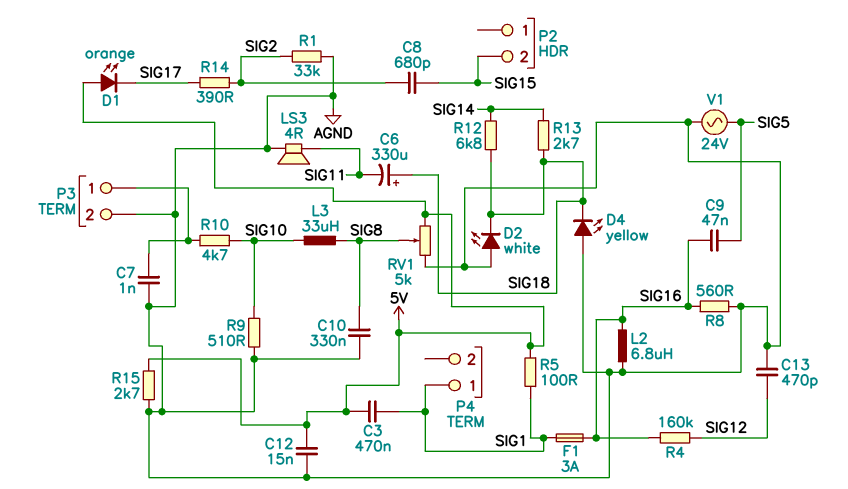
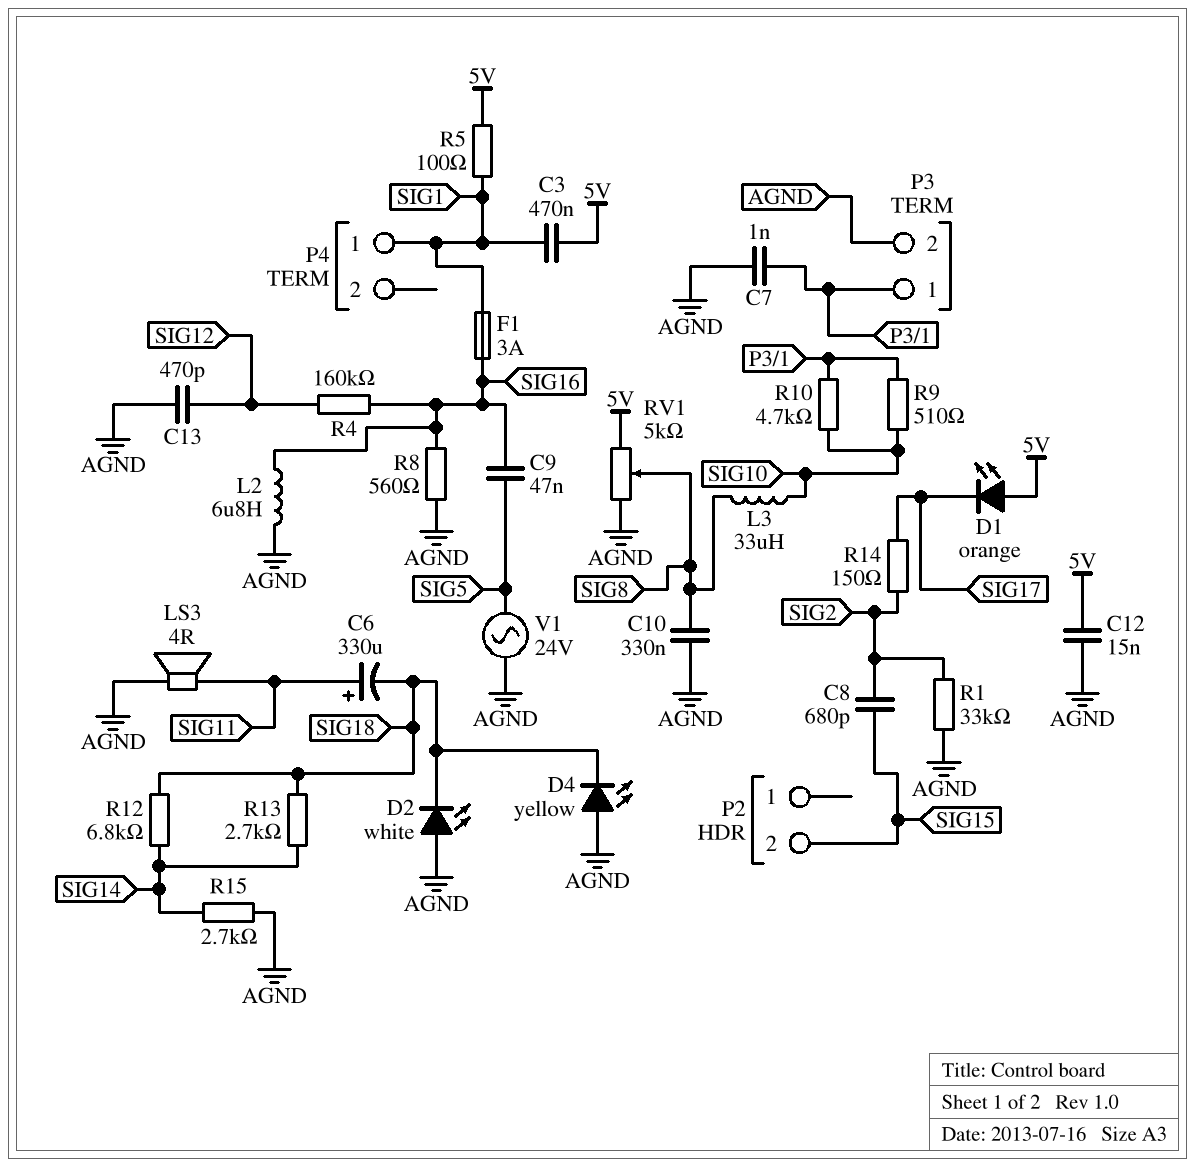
C6: 330uF (plus SIG18, minus SIG11) -> 330uF (plus SIG11, minus SIG18)
R9: 510 (AGND, SIG10) -> 510 (P3/1, SIG10)
R14: 390 (SIG2, SIG17) -> 150 (SIG2, SIG17)
R15: 2.7k (5V, AGND) -> 2.7k (AGND, SIG14)

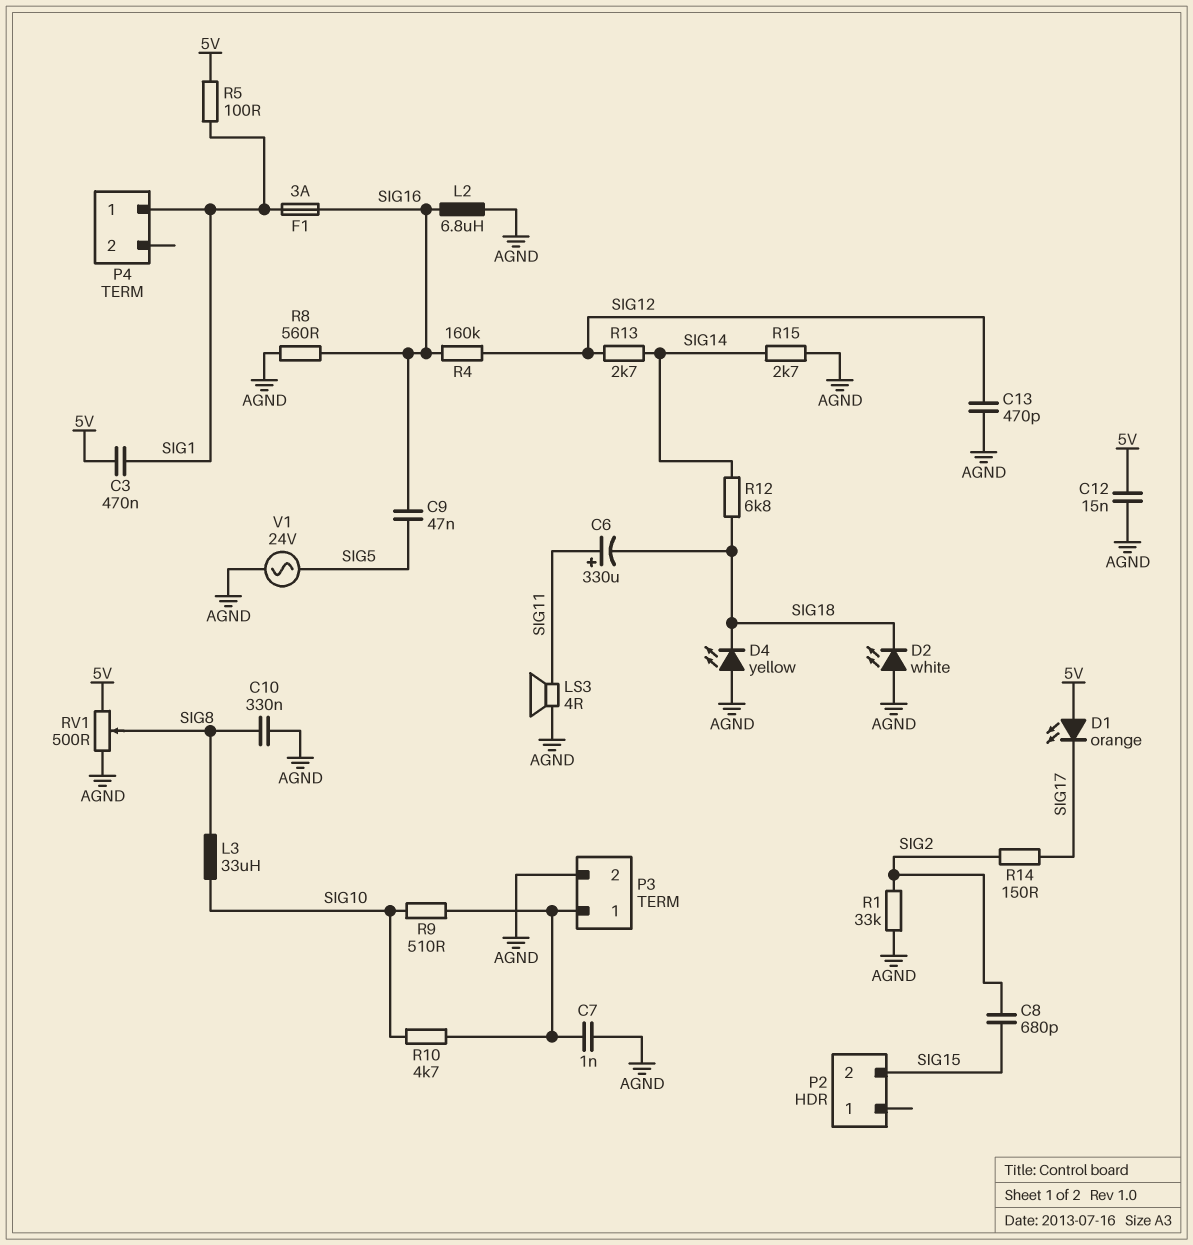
R13: 2.7k (SIG14, SIG18) -> 2.7k (SIG12, SIG14)
RV1: 5k (5V, AGND, wiper SIG8) -> 500 (5V, AGND, wiper SIG8)

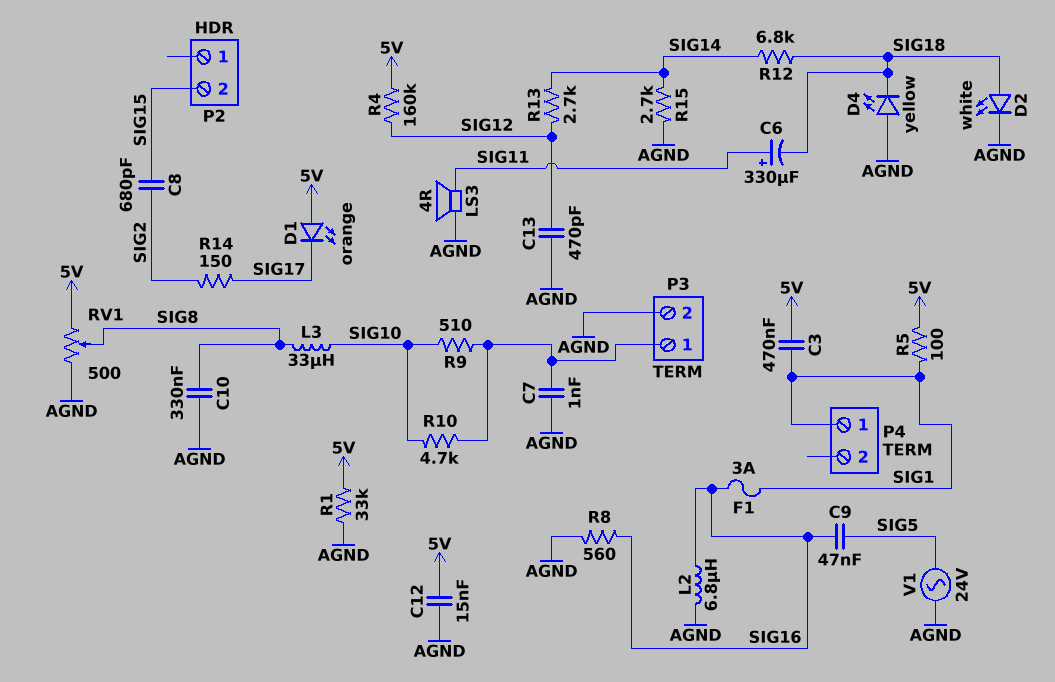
D2: LED white (A AGND, K SIG18) -> LED white (A SIG18, K AGND)
R1: 33k (AGND, SIG2) -> 33k (5V, AGND)
R4: 160k (SIG12, SIG16) -> 160k (5V, SIG12)

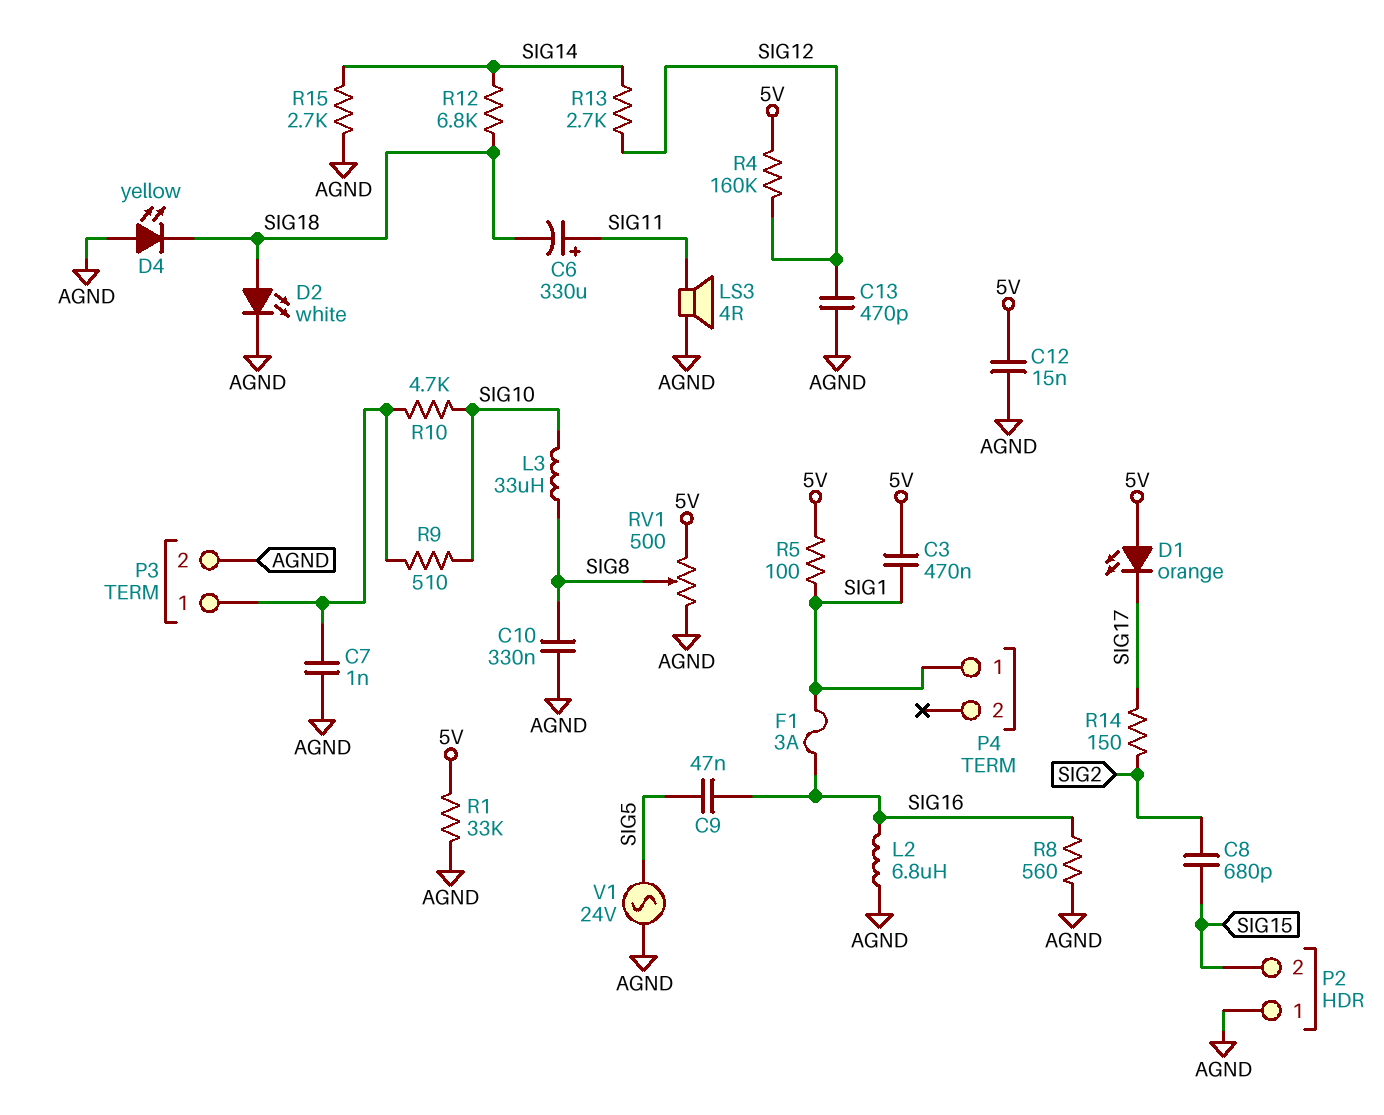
P2 pin 1: none -> AGND

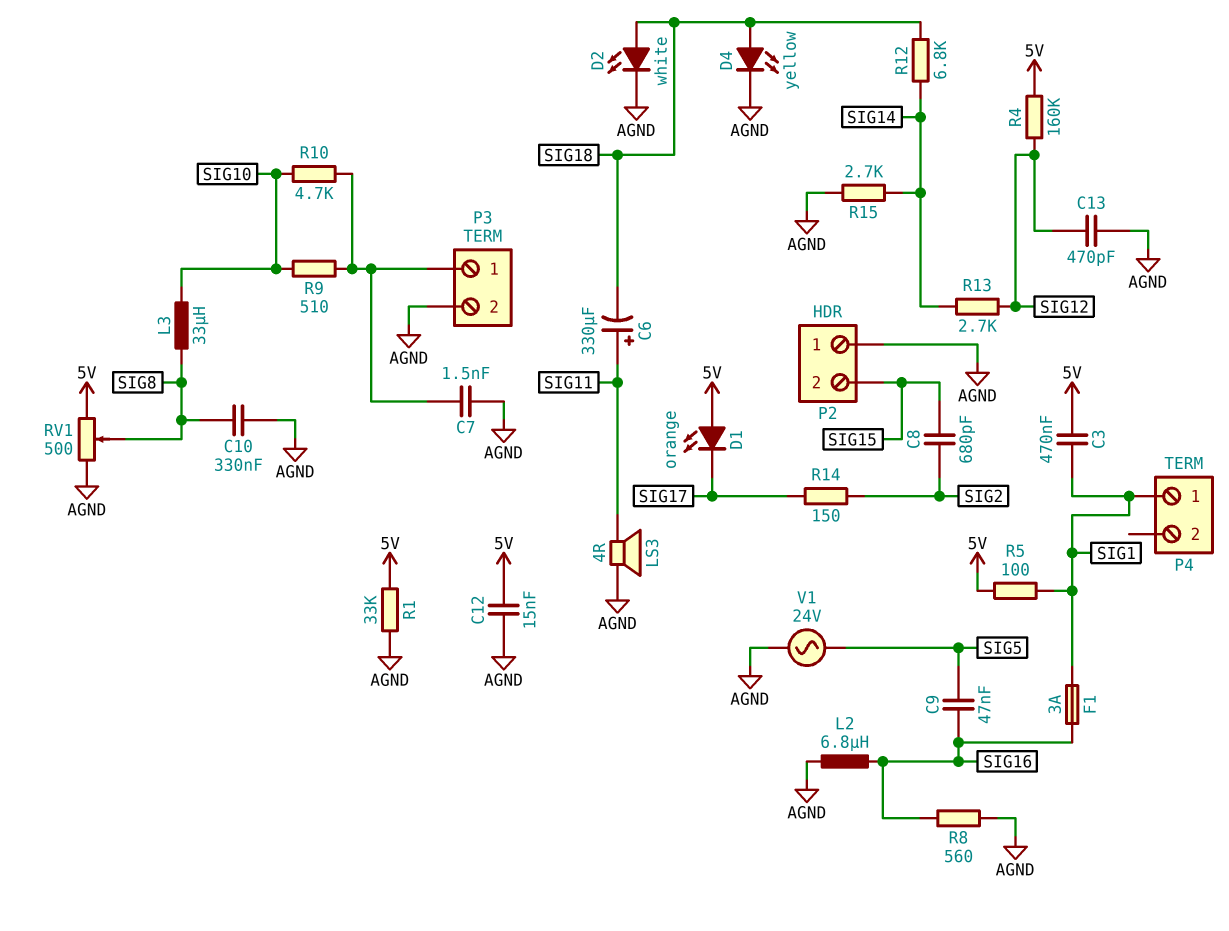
C7: 1nF (AGND, P3/1) -> 1.5nF (AGND, P3/1)
D4: LED yellow (A AGND, K SIG18) -> LED yellow (A SIG18, K AGND)

